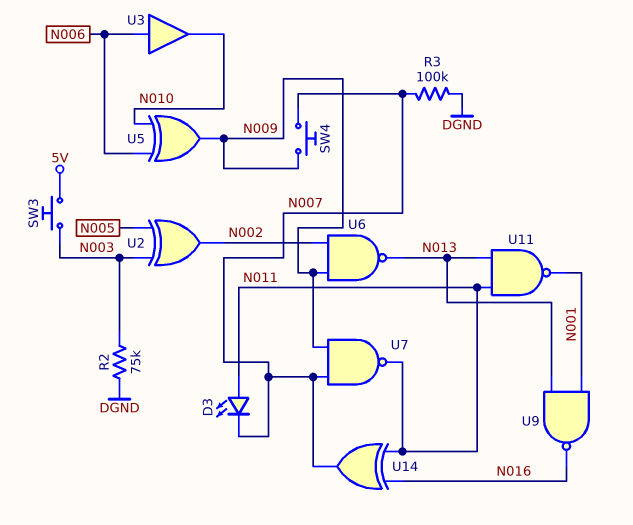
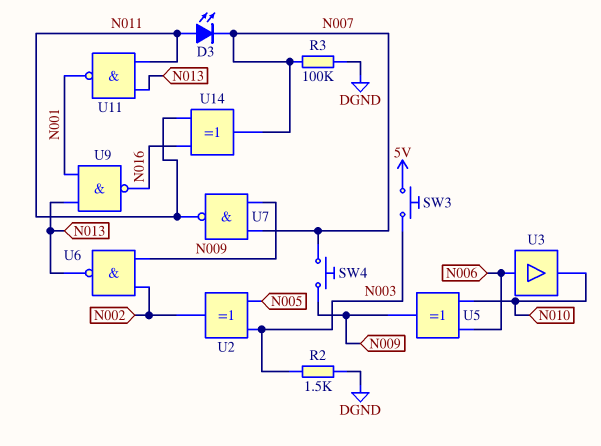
R2: 75k (DGND, N003) -> 1.5k (DGND, N003)

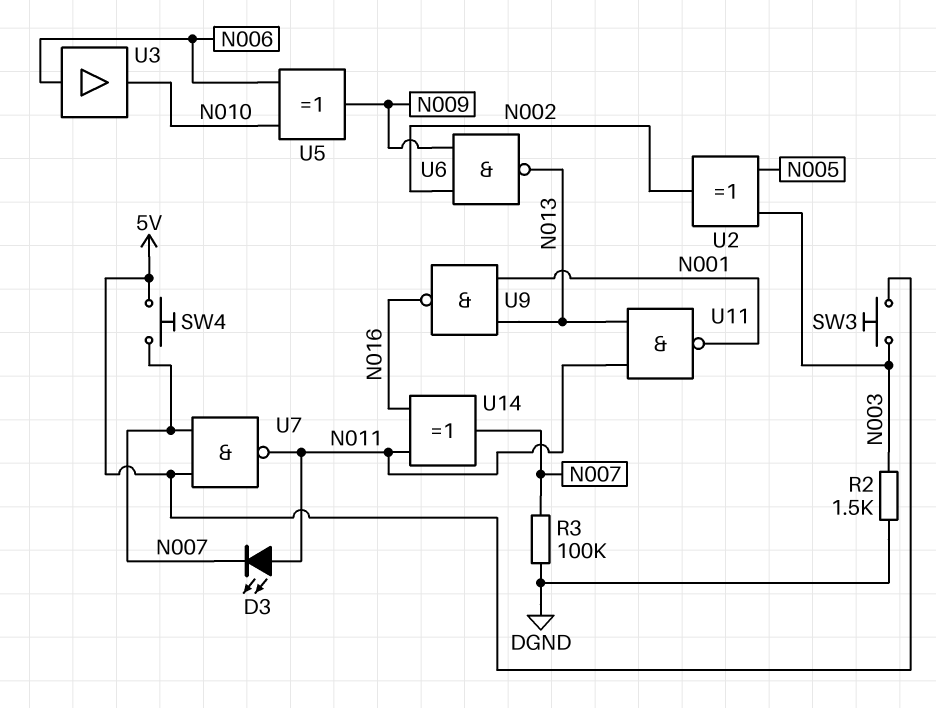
SW4: button (N007, N009) -> button (5V, N007)
U7: NAND (in N007, in N009, out N011) -> NAND (in 5V, in N007, out N011)

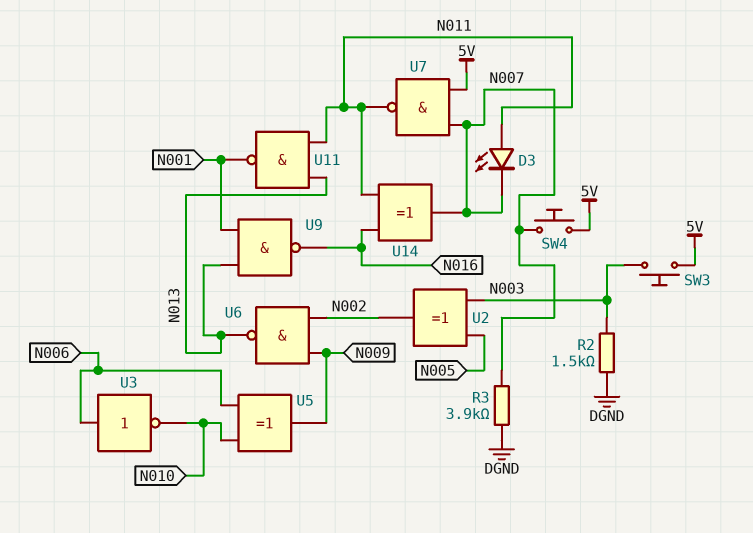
R3: 100k (DGND, N007) -> 3.9k (DGND, N007)
U3: buffer (in N006, out N010) -> NOT (in N006, out N010)

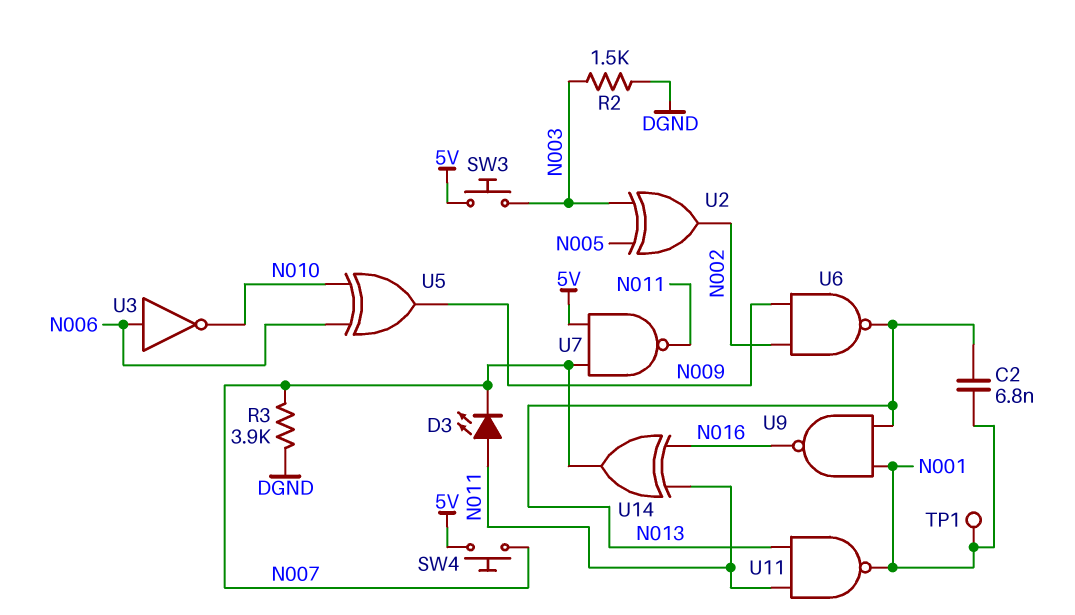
C2: none -> 6.8nF (N001, N013)
TP1: none -> test point (N001)

